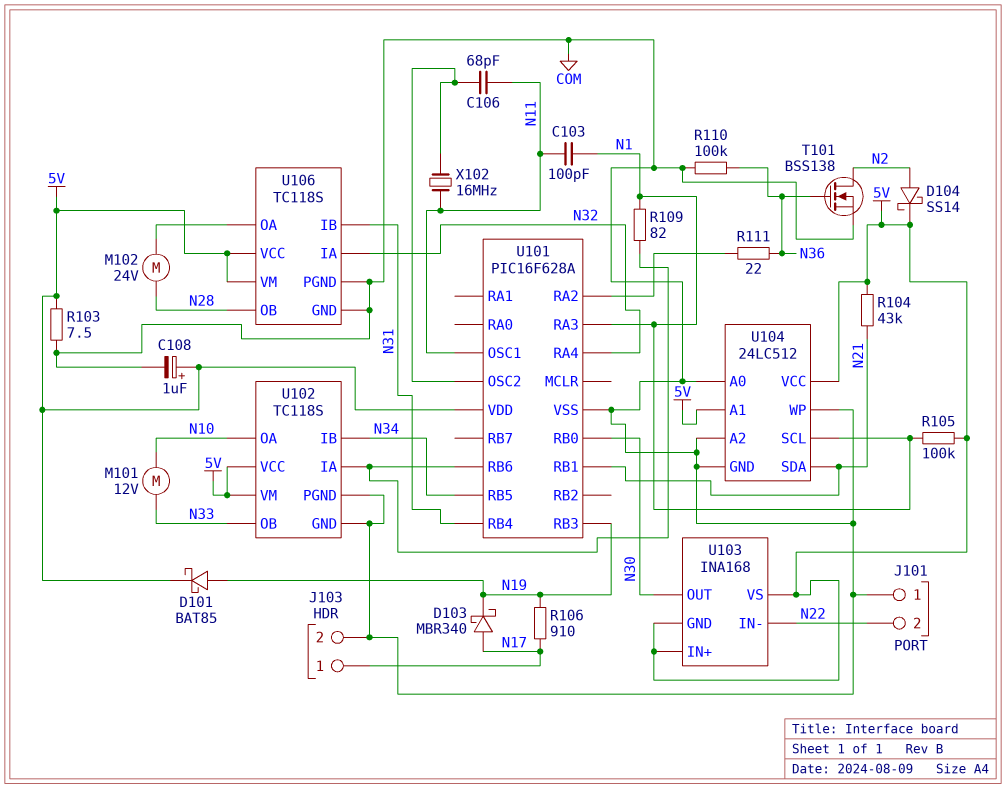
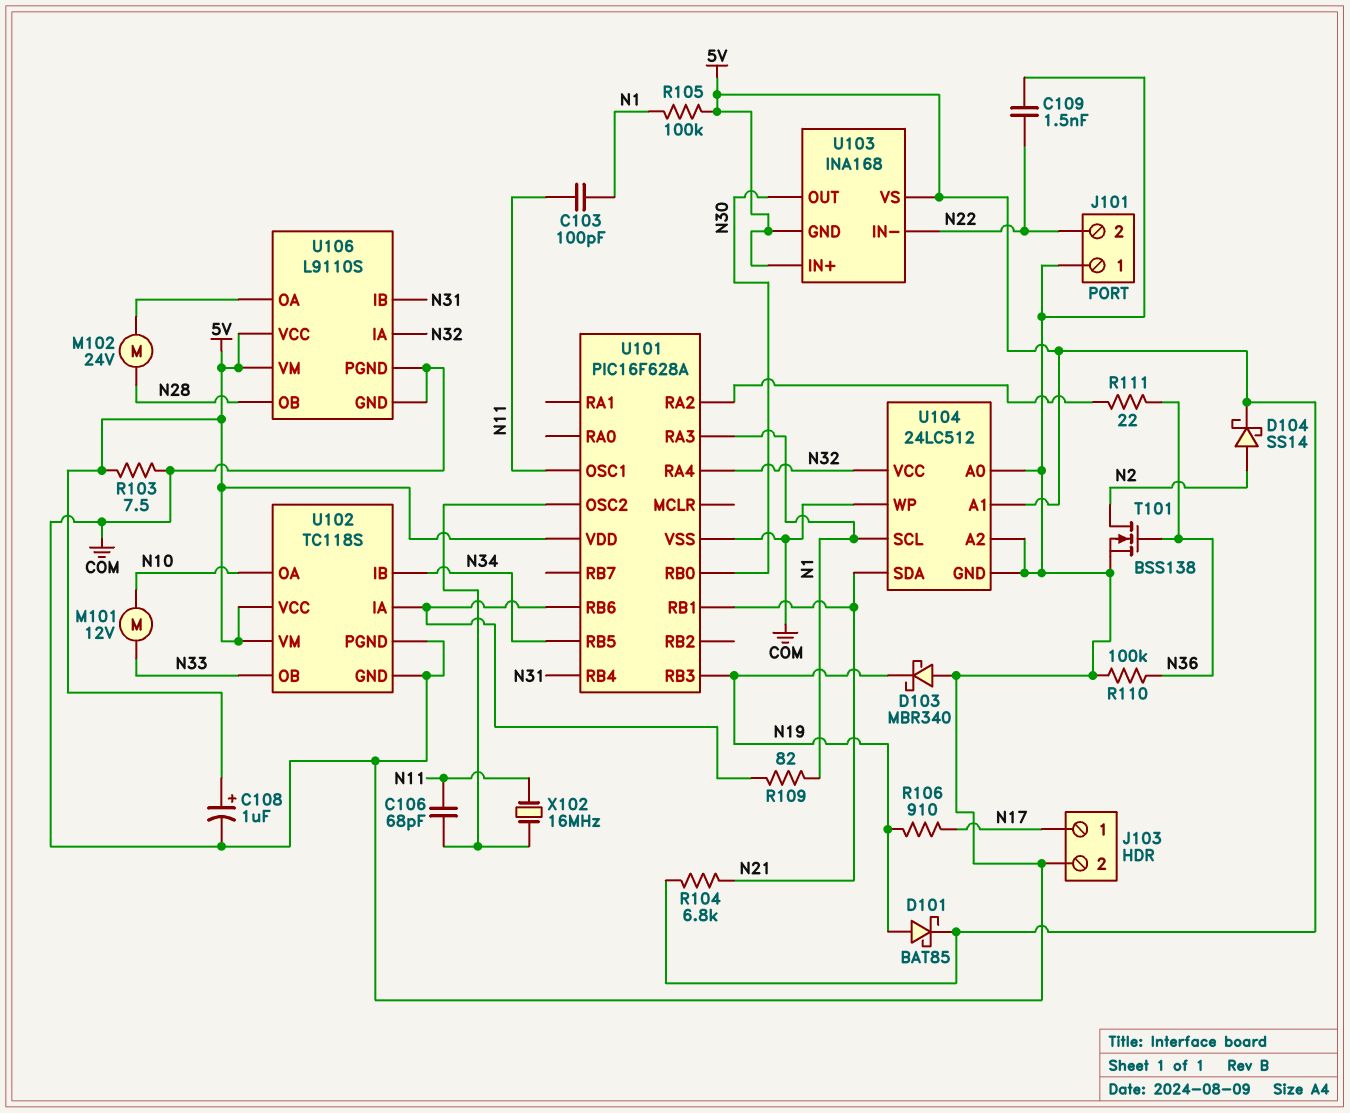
C109: none -> 1.5nF (COM, N22)
D103: schottky MBR340 (A N17, K N19) -> schottky MBR340 (A COM, K N19)
R104: 43k (5V, N21) -> 6.8k (5V, N21)
U104 pin VCC: 5V -> N32
U106: TC118S -> L9110S

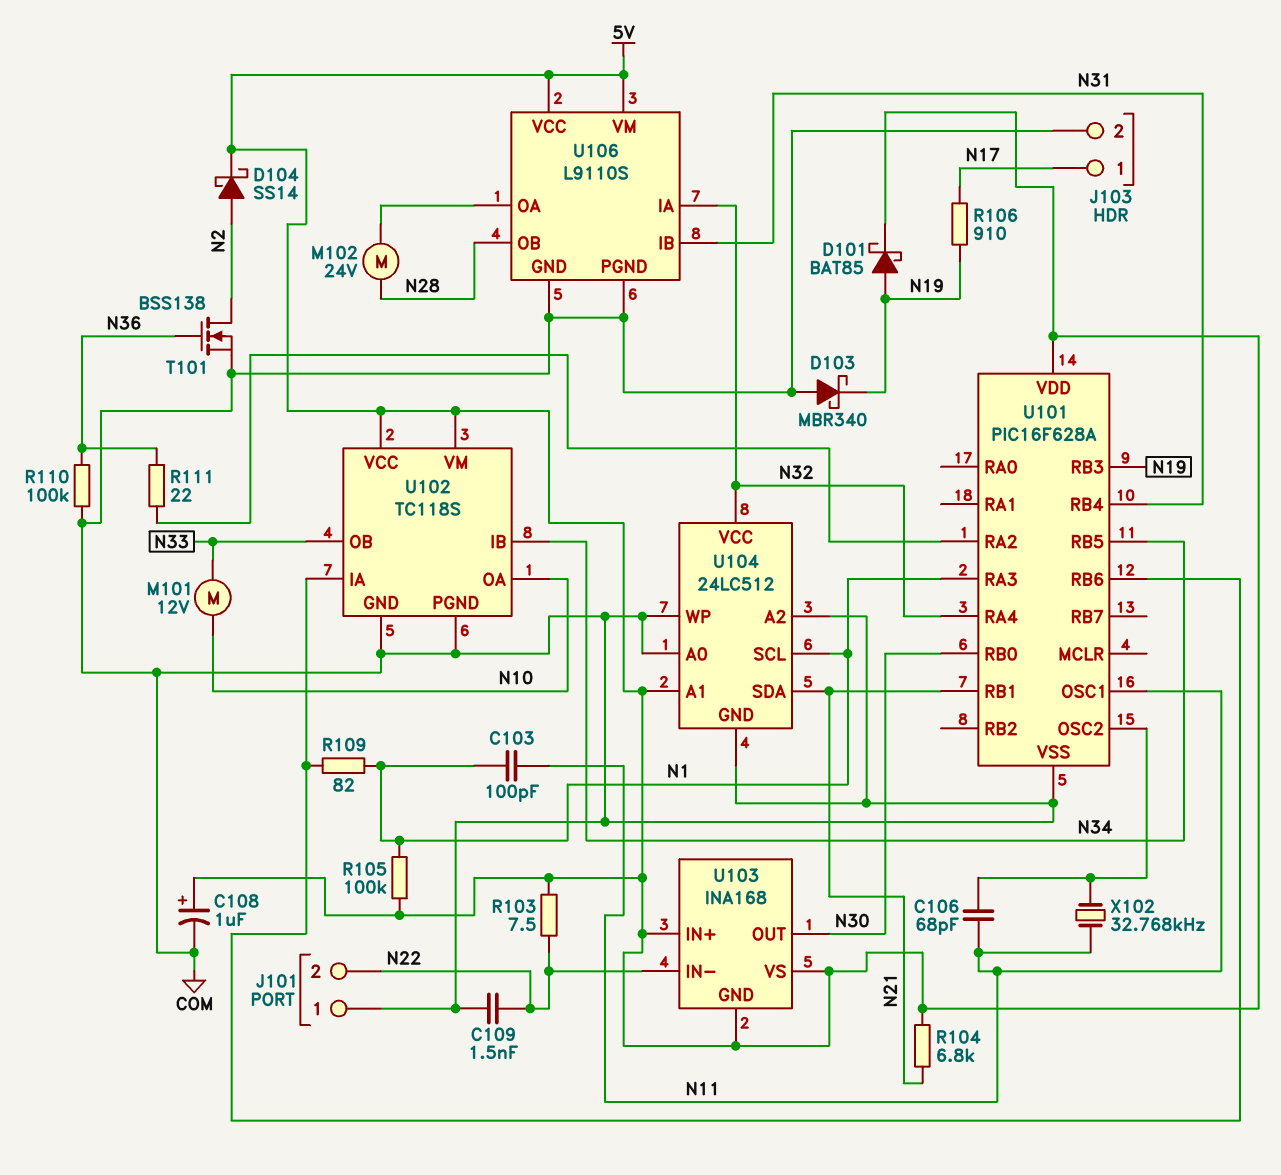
R103: 7.5 (5V, COM) -> 7.5 (5V, N22)
X102: 16MHz (N11, U101/OSC2) -> 32.768kHz (N11, U101/OSC2)

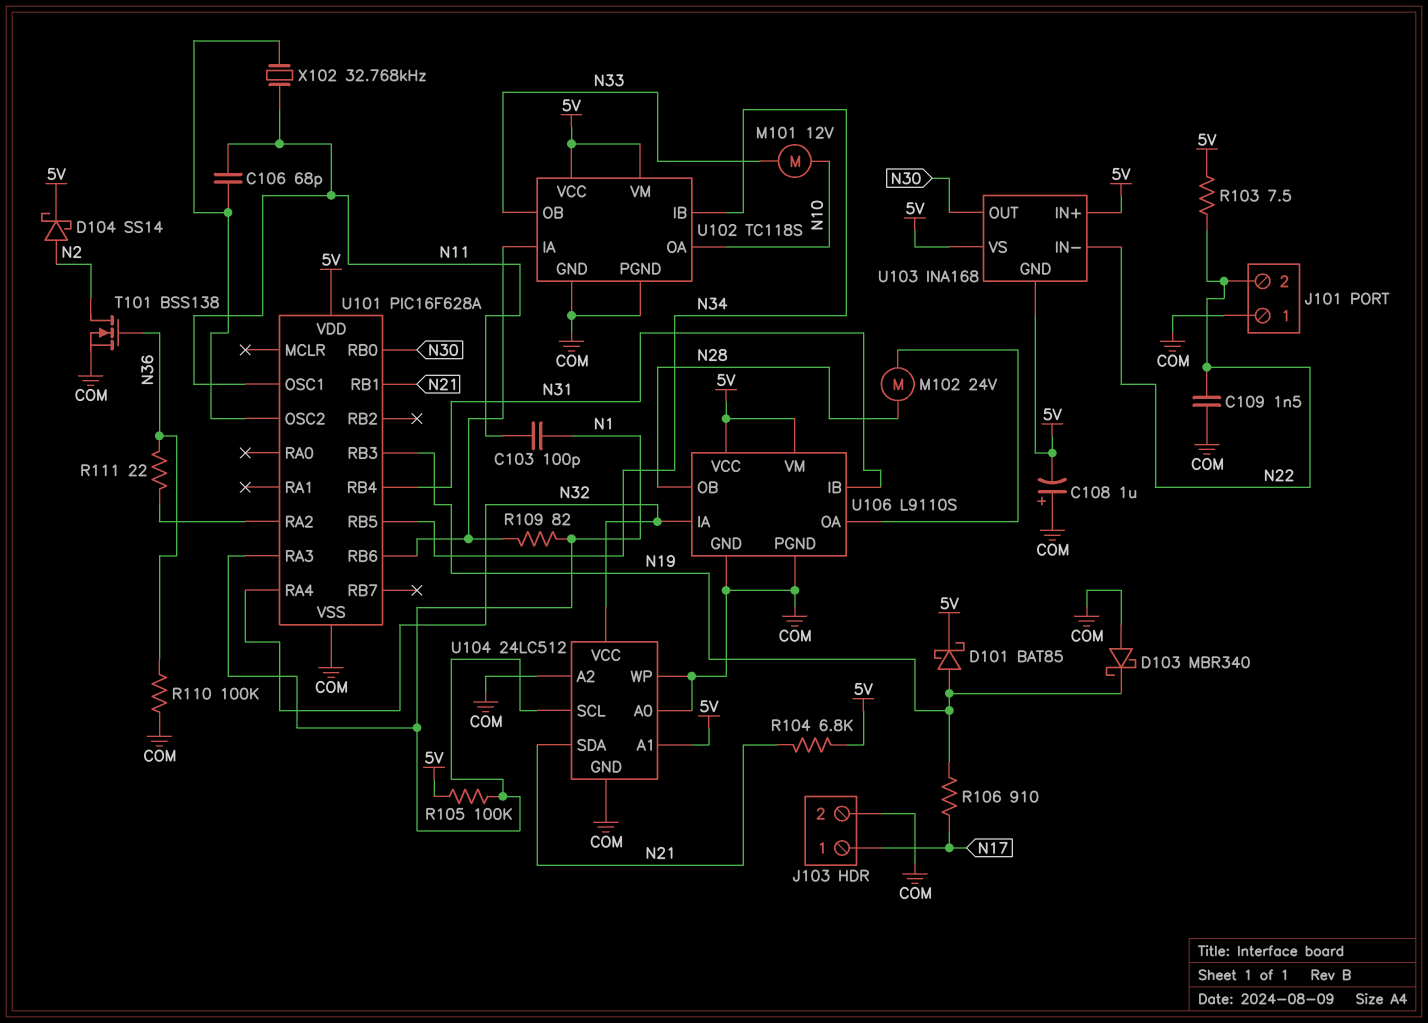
C108: 1uF (plus 5V, minus COM) -> 1uF (plus COM, minus 5V)

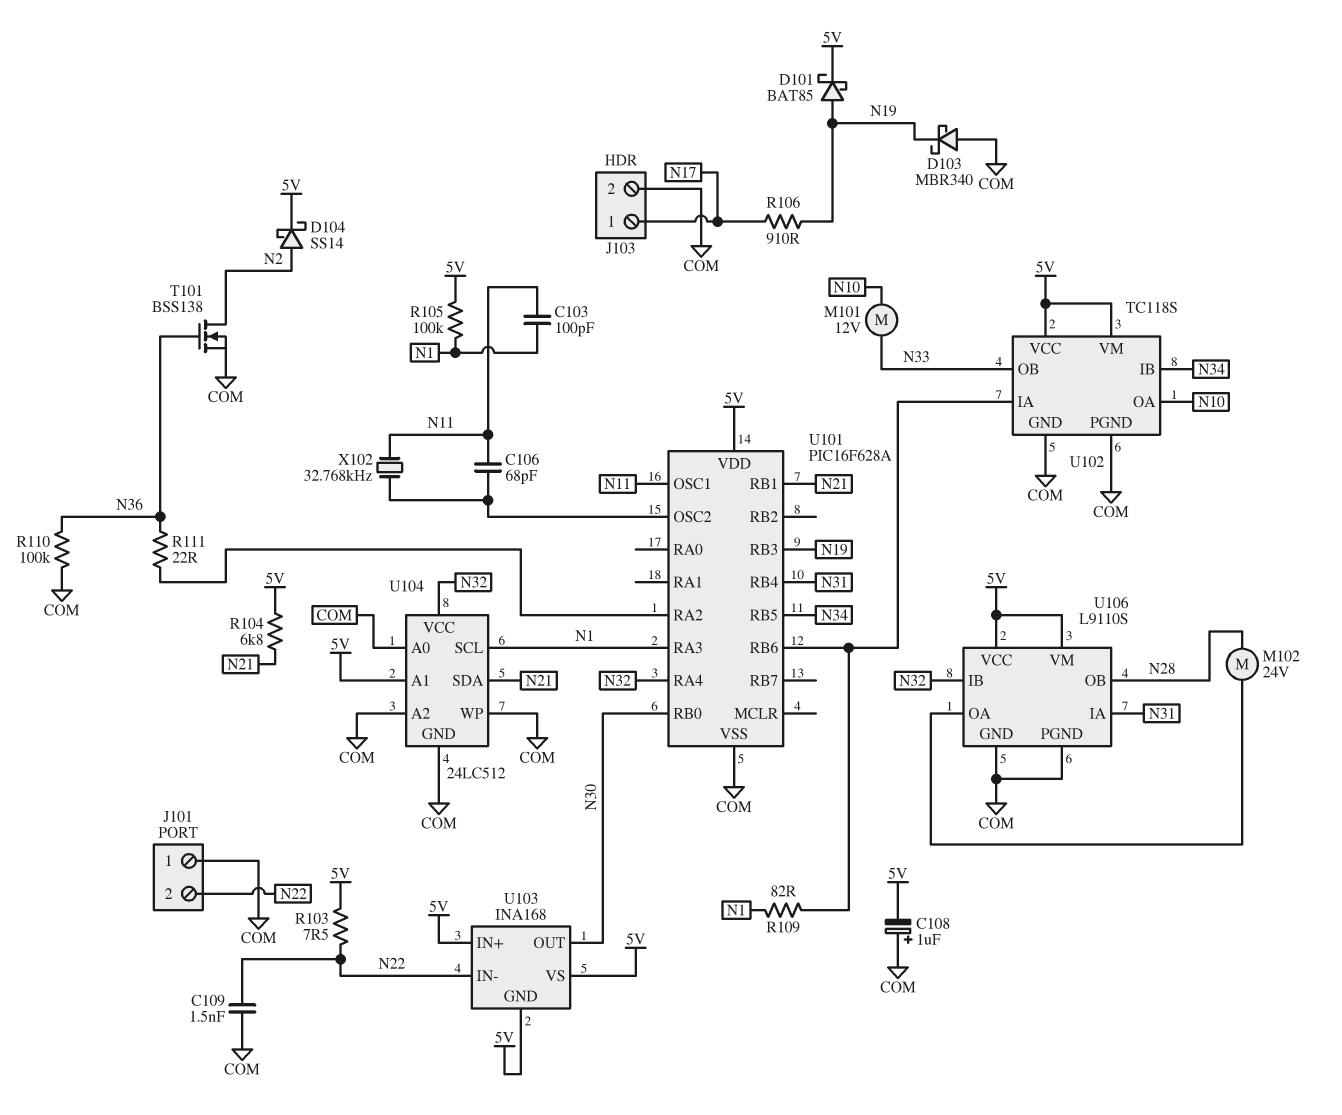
U106 pin IA: N32 -> N31
U106 pin IB: N31 -> N32

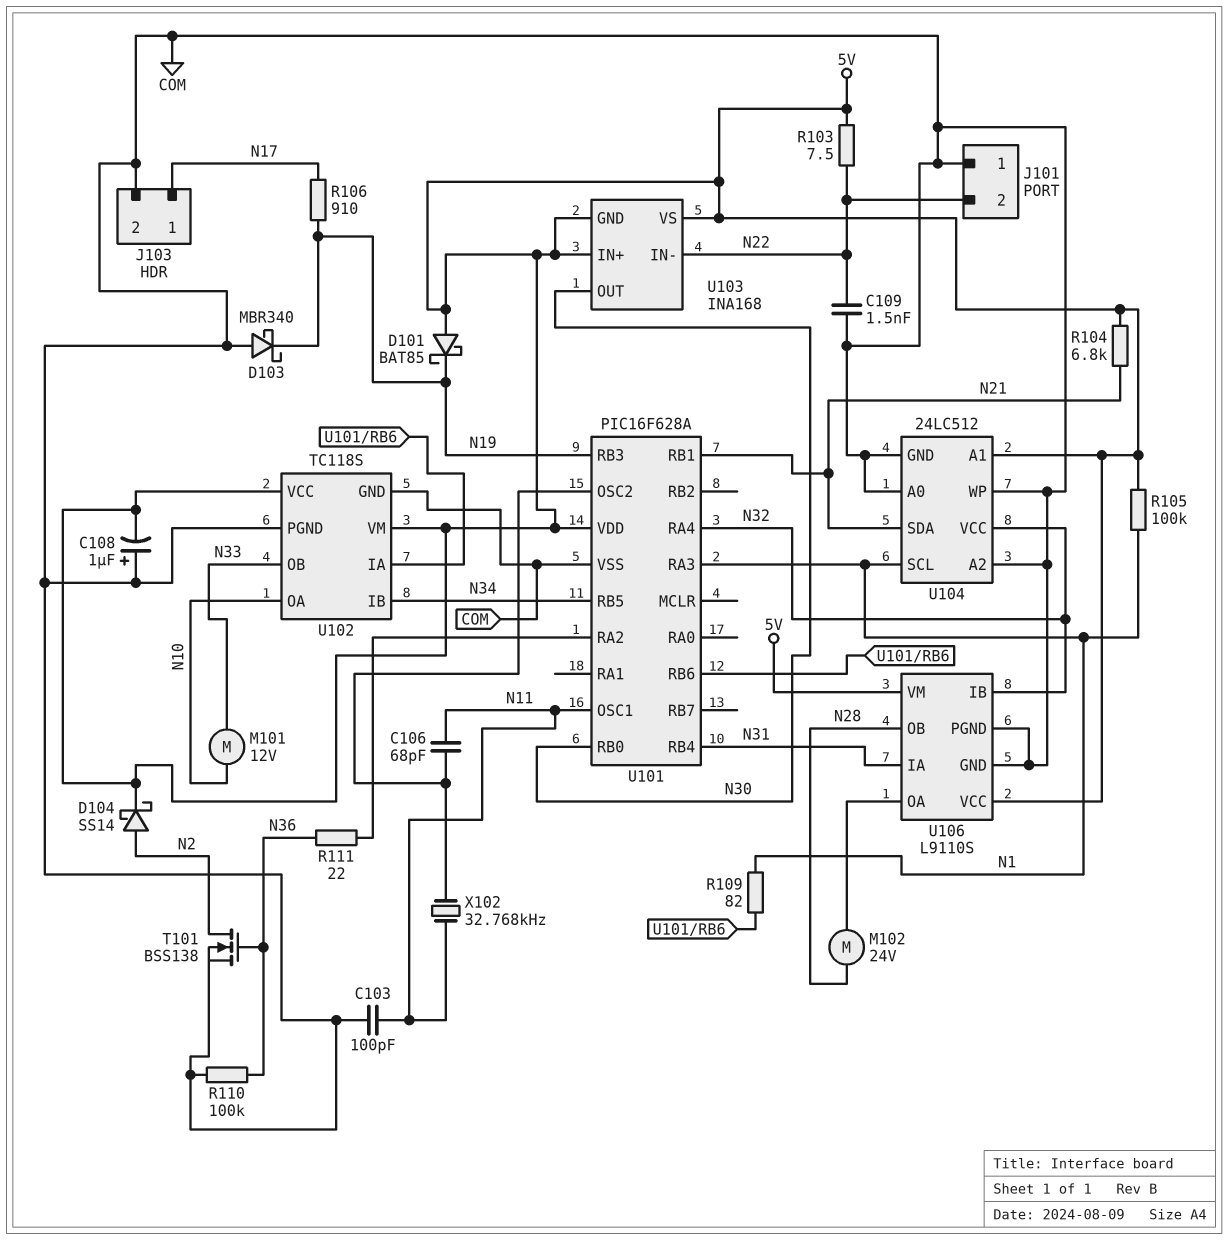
C103: 100pF (N1, N11) -> 100pF (COM, N11)
D101: schottky BAT85 (A N19, K 5V) -> schottky BAT85 (A 5V, K N19)

